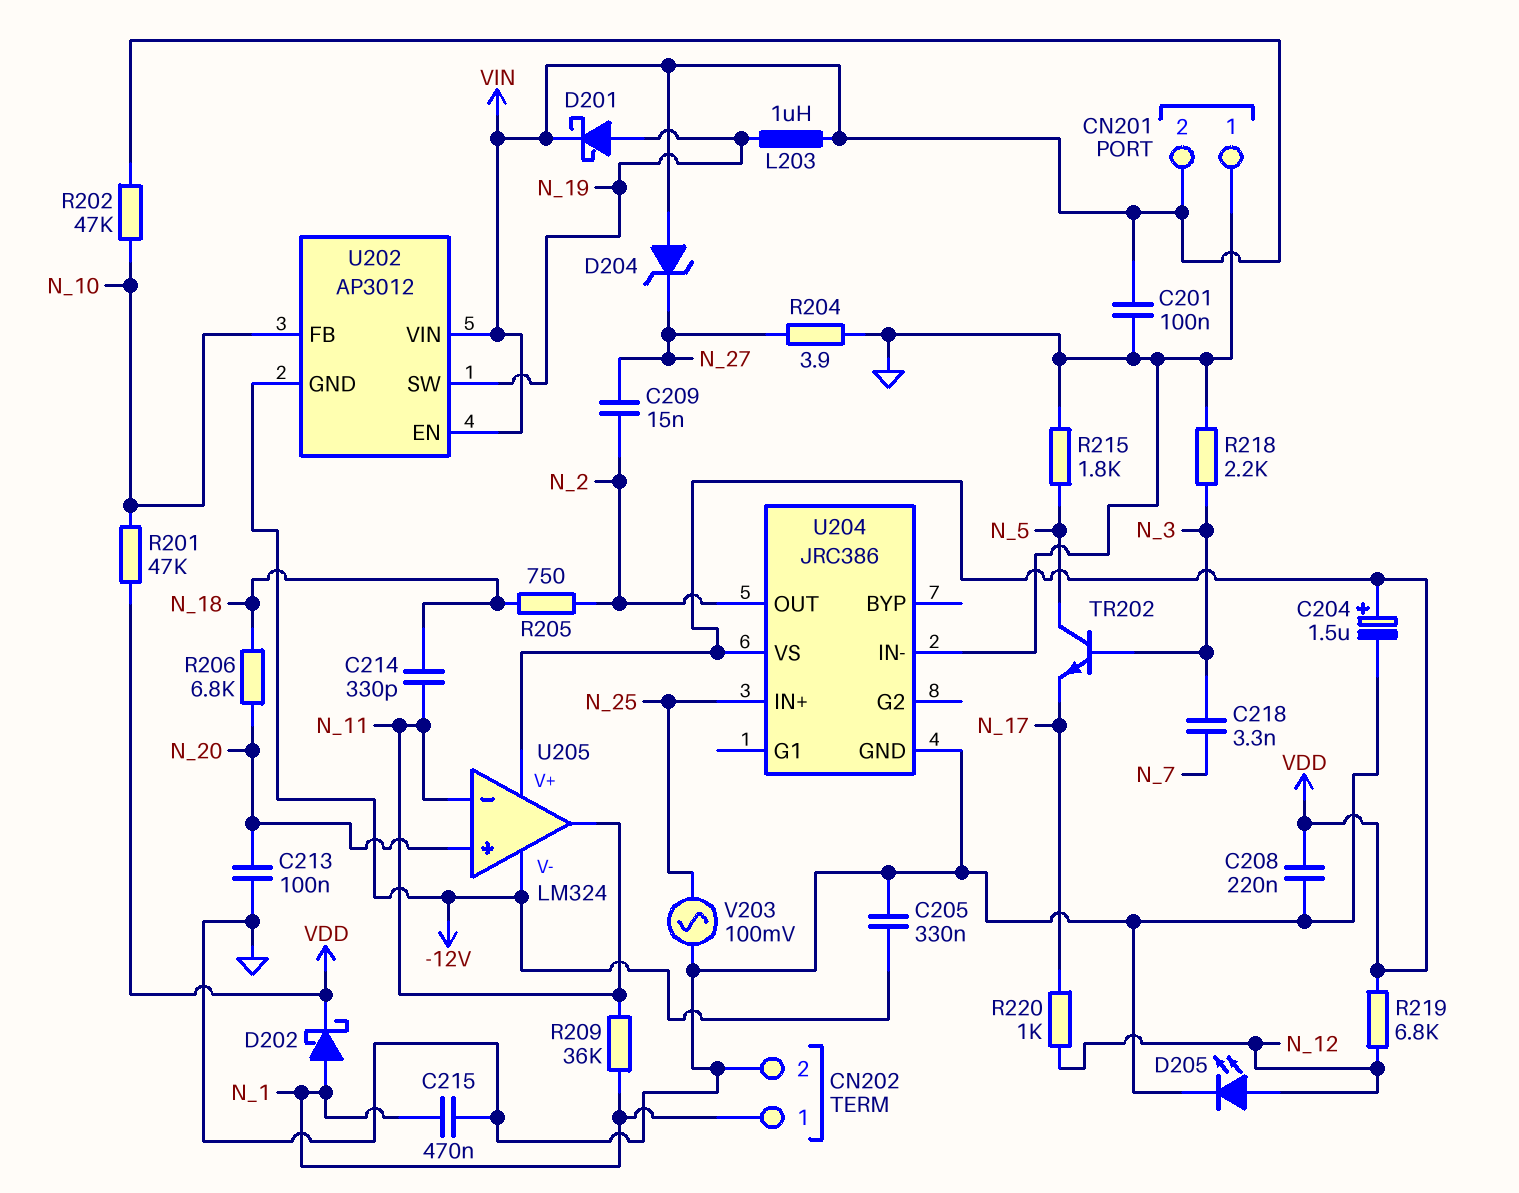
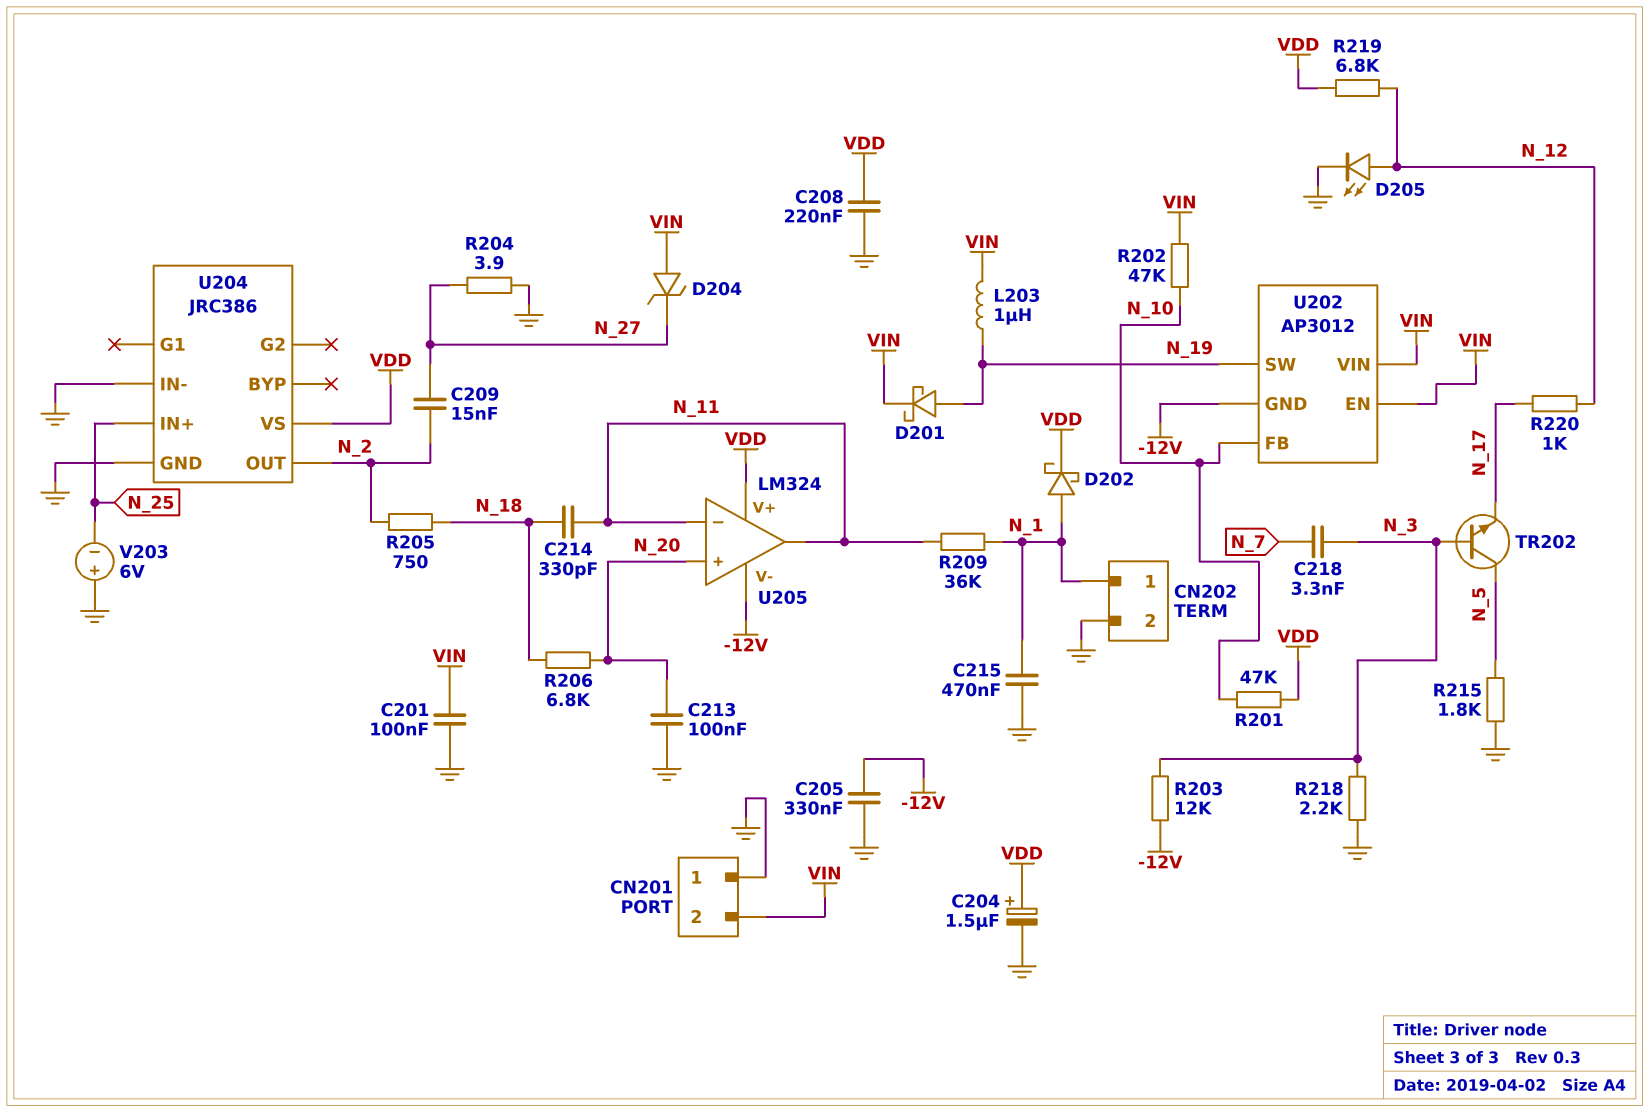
R203: none -> 12k (-12V, N_3)
V203: AC 100mV (GND, N_25) -> 6V (plus GND, minus N_25)

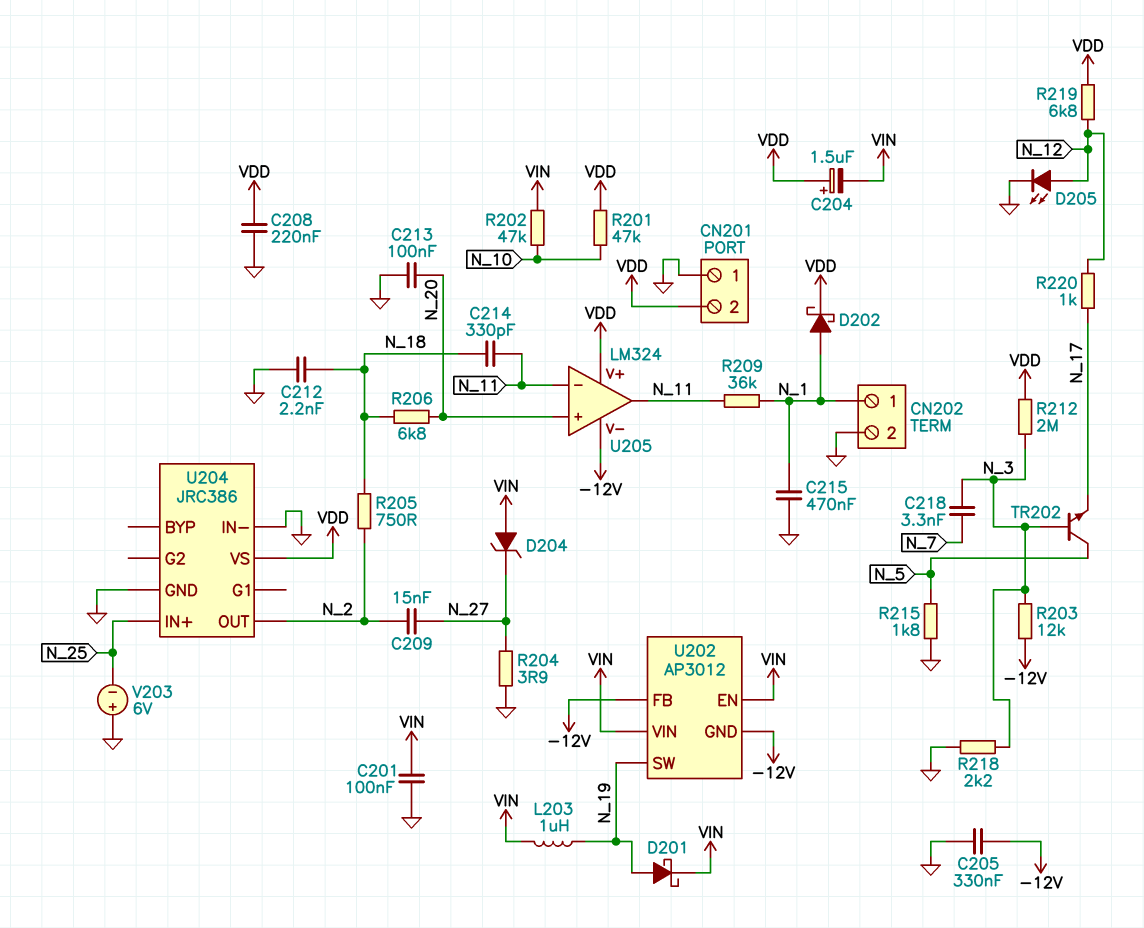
C204: 1.5uF (plus VDD, minus GND) -> 1.5uF (plus VDD, minus VIN)
C212: none -> 2.2nF (GND, N_18)
CN201 pin 2: VIN -> VDD
R212: none -> 2M (N_3, VDD)
U202 pin FB: N_10 -> -12V

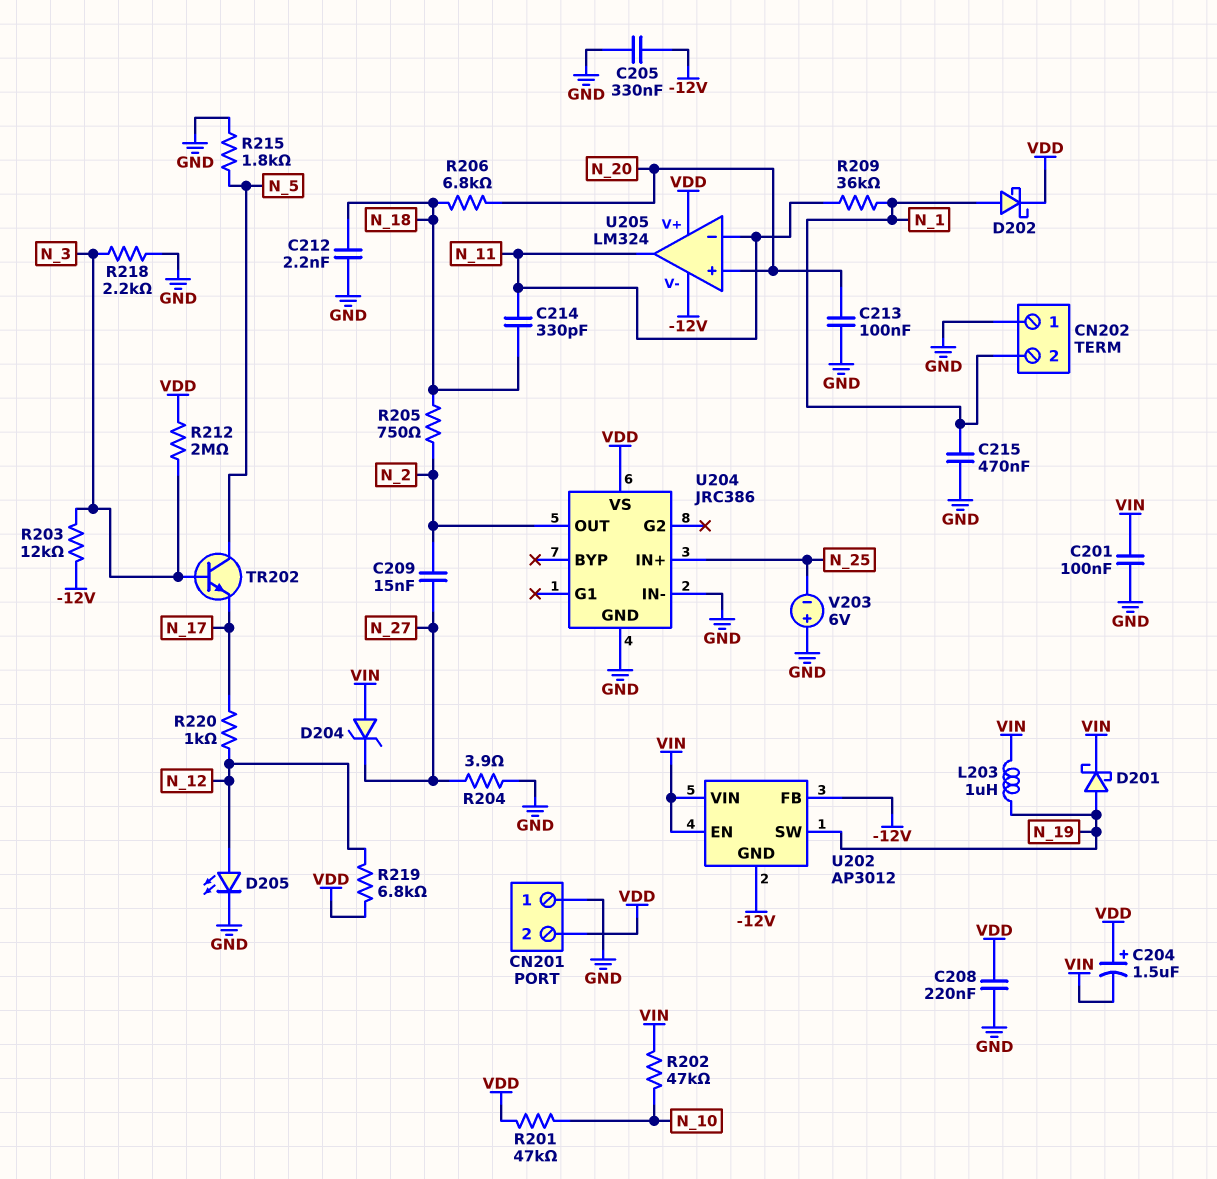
C218: 3.3nF (N_3, N_7) -> none
CN202 pin 1: N_1 -> GND
CN202 pin 2: GND -> N_1

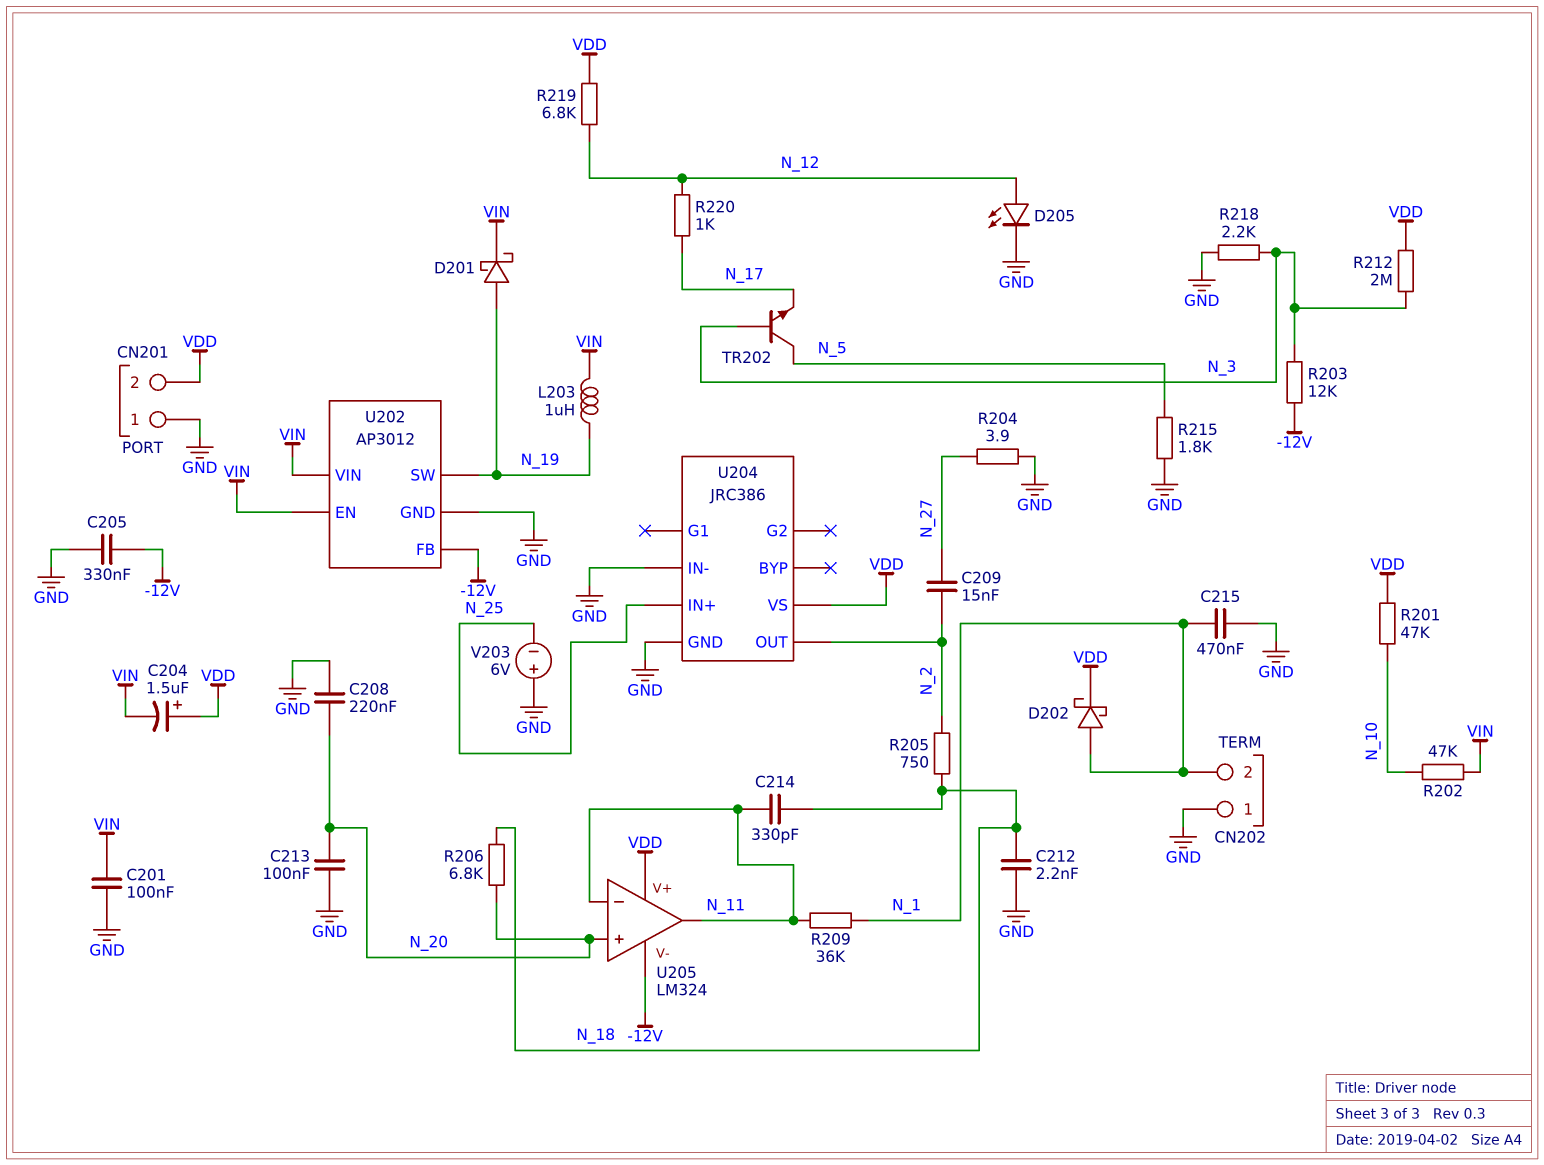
C208: 220nF (GND, VDD) -> 220nF (GND, N_20)
D204: zener (A VIN, K N_27) -> none
U202 pin GND: -12V -> GND

